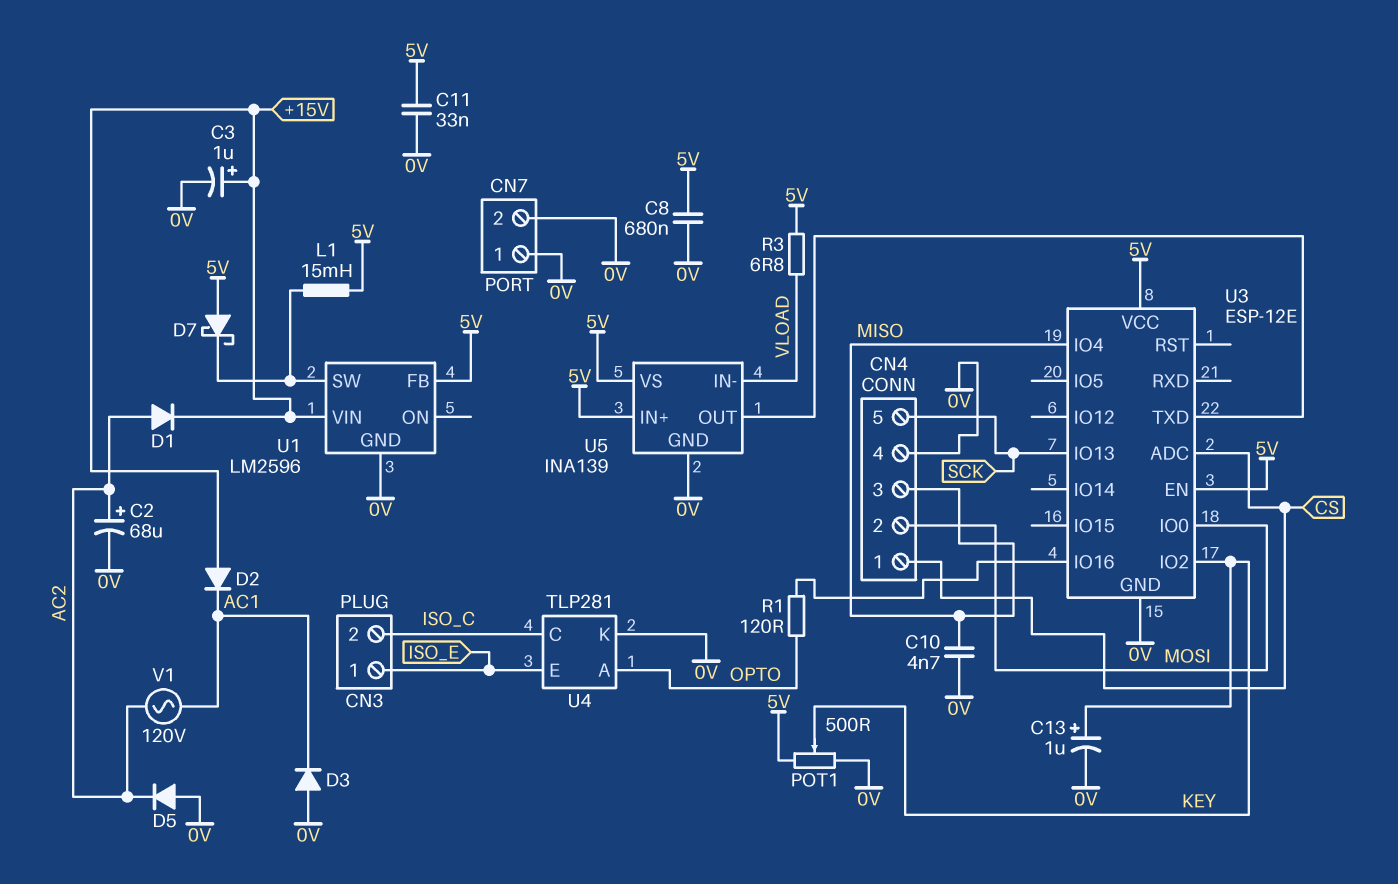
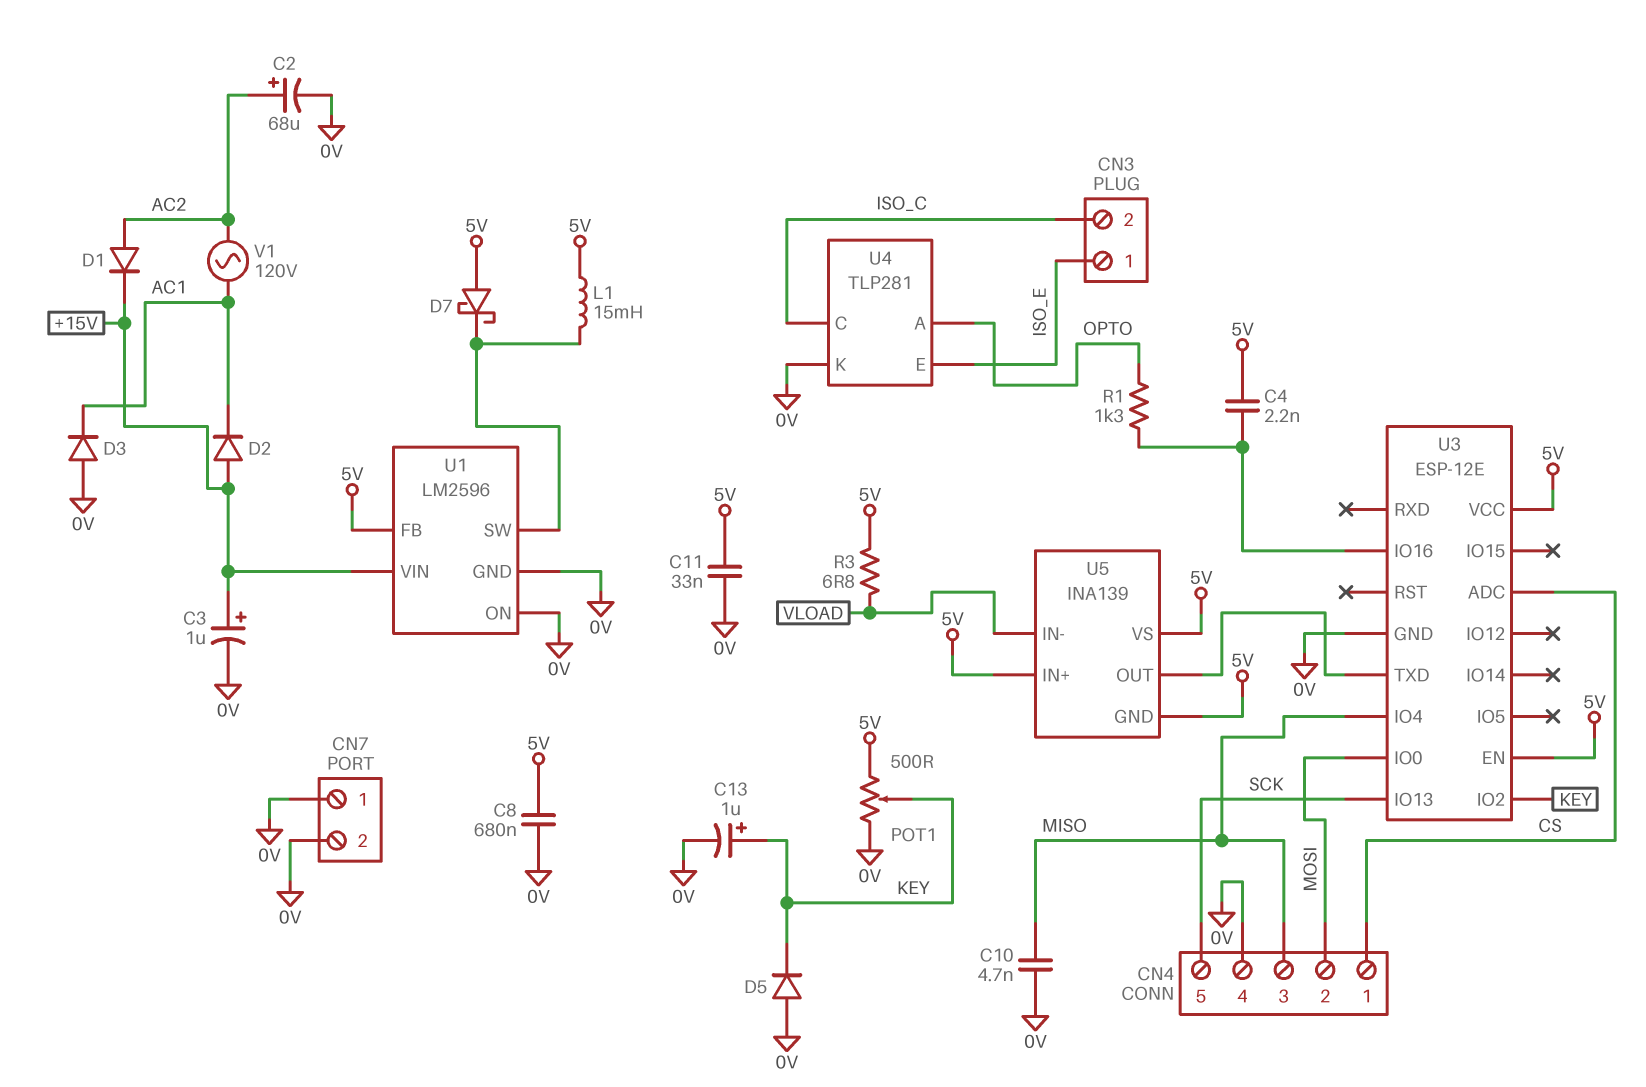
C4: none -> 2.2nF (5V, U3/IO16)
D5: diode (A 0V, K AC2) -> diode (A 0V, K KEY)
R1: 120 (OPTO, U3/IO16) -> 1.3k (OPTO, U3/IO16)
U1 pin ON: none -> 0V
U5 pin GND: 0V -> 5V

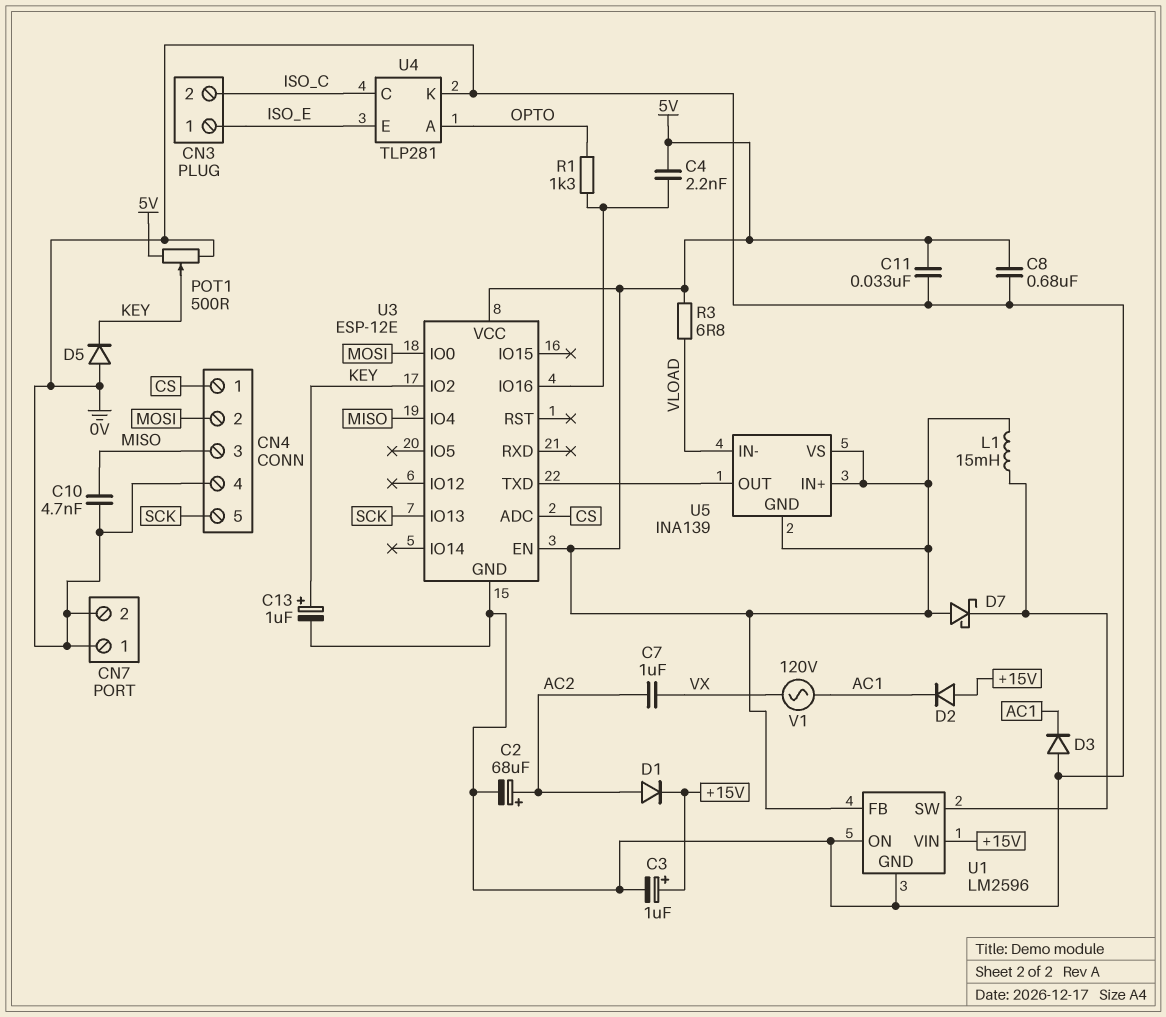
C7: none -> 1uF (AC2, VX)
V1: AC 120V (AC1, AC2) -> AC 120V (AC1, VX)

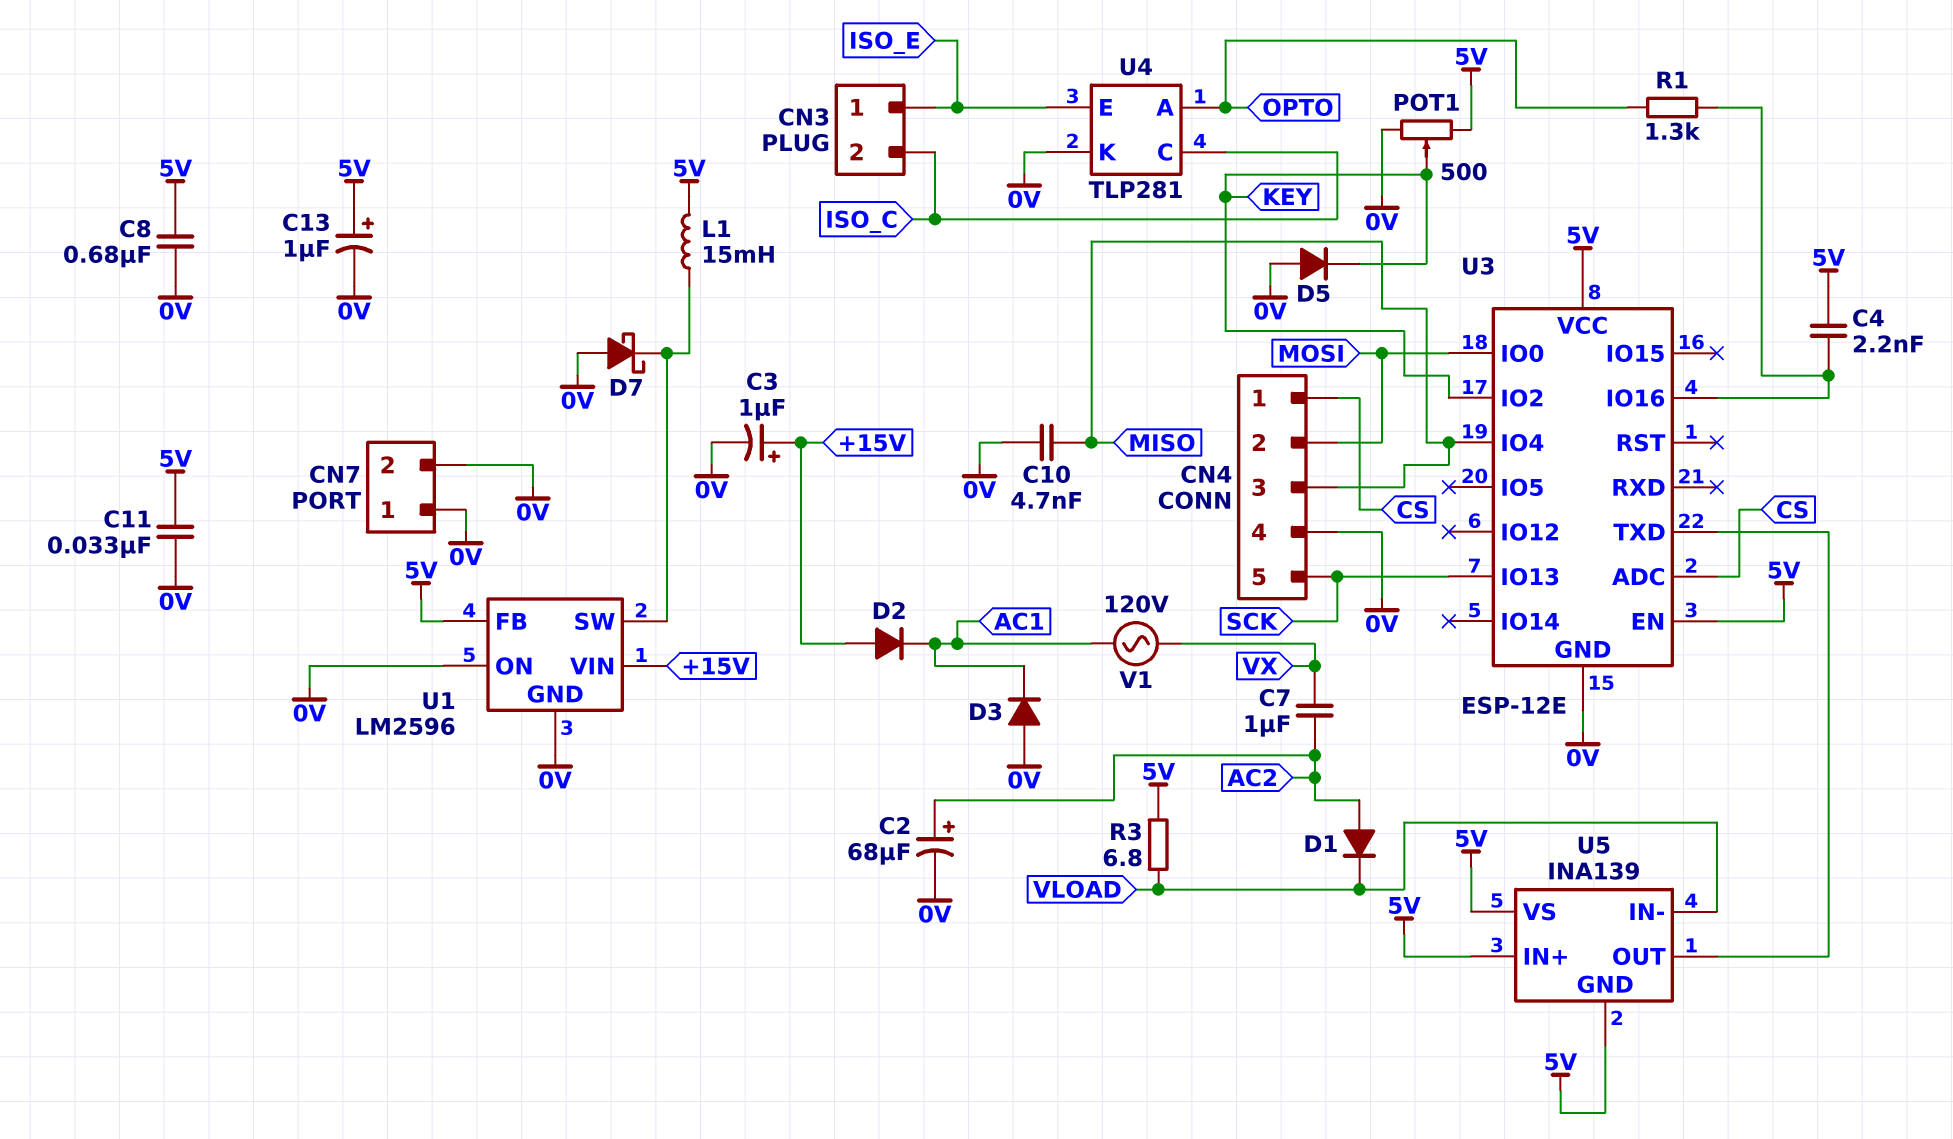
C13: 1uF (plus KEY, minus 0V) -> 1uF (plus 5V, minus 0V)
D1: diode (A AC2, K +15V) -> diode (A AC2, K VLOAD)
D7: schottky (A 5V, K U1/SW) -> schottky (A 0V, K U1/SW)

